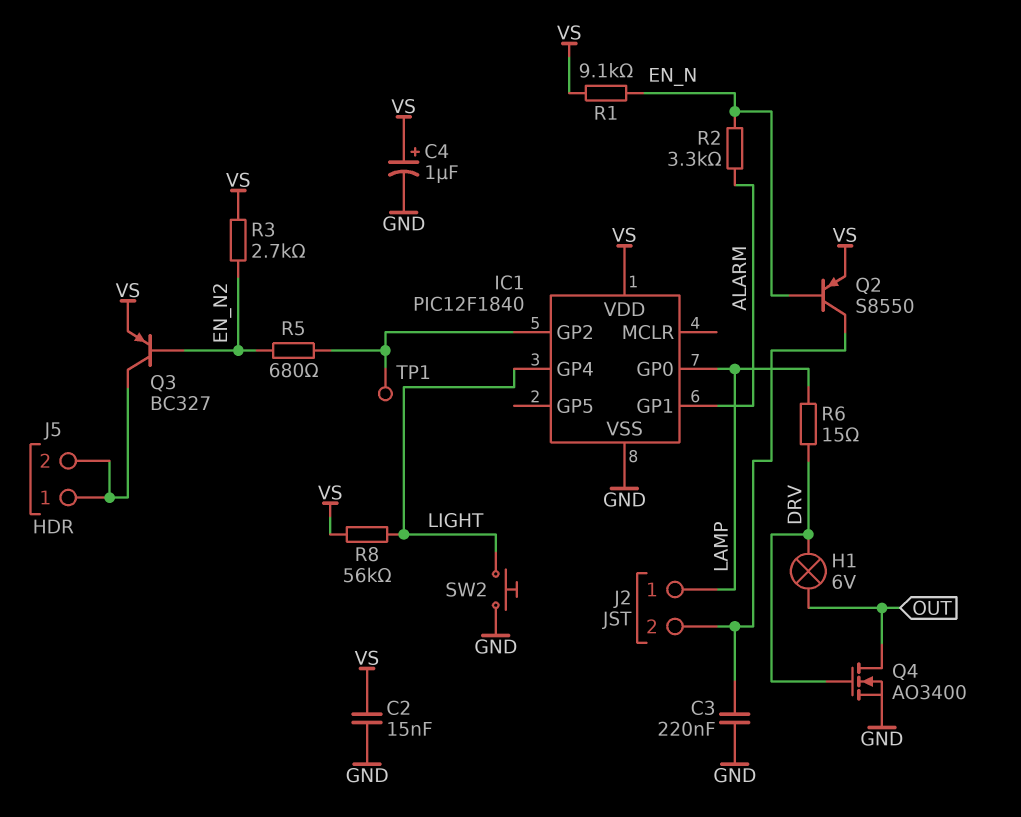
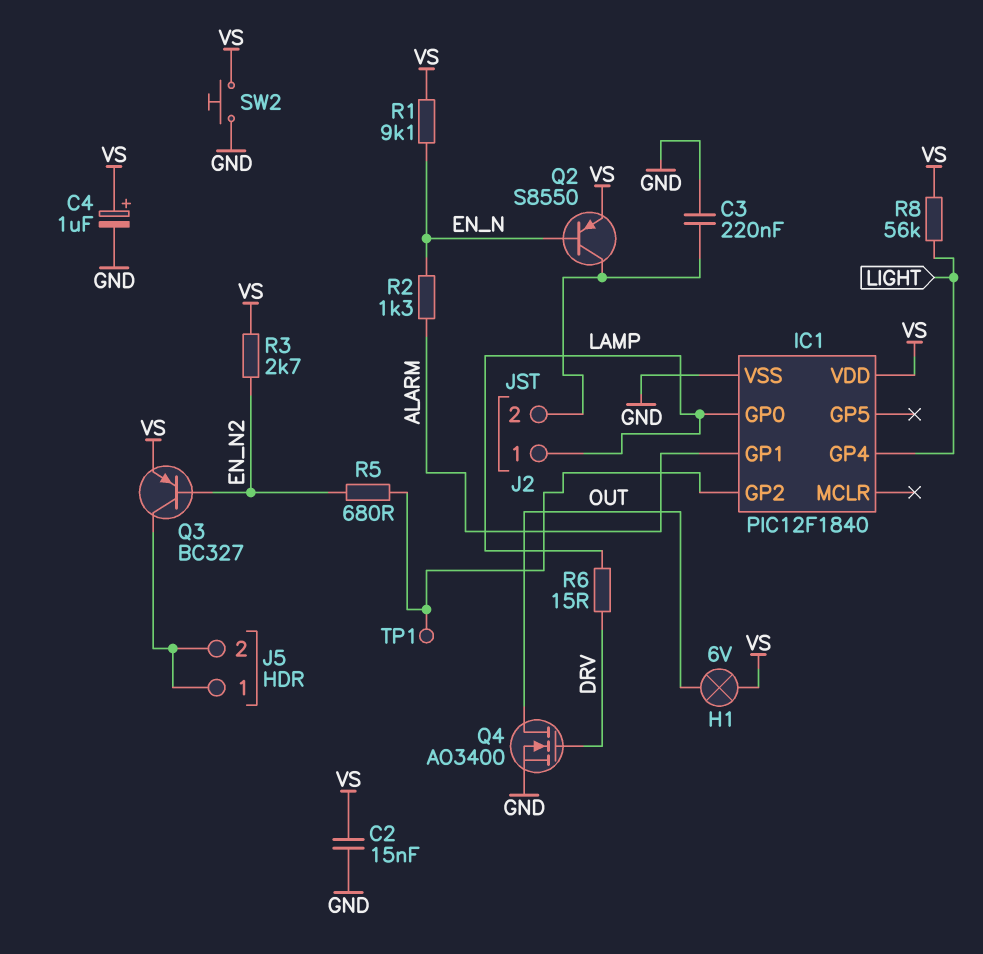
H1: lamp 6V (DRV, OUT) -> lamp 6V (OUT, VS)
R2: 3.3k (ALARM, EN_N) -> 1.3k (ALARM, EN_N)
SW2: button (GND, LIGHT) -> button (GND, VS)

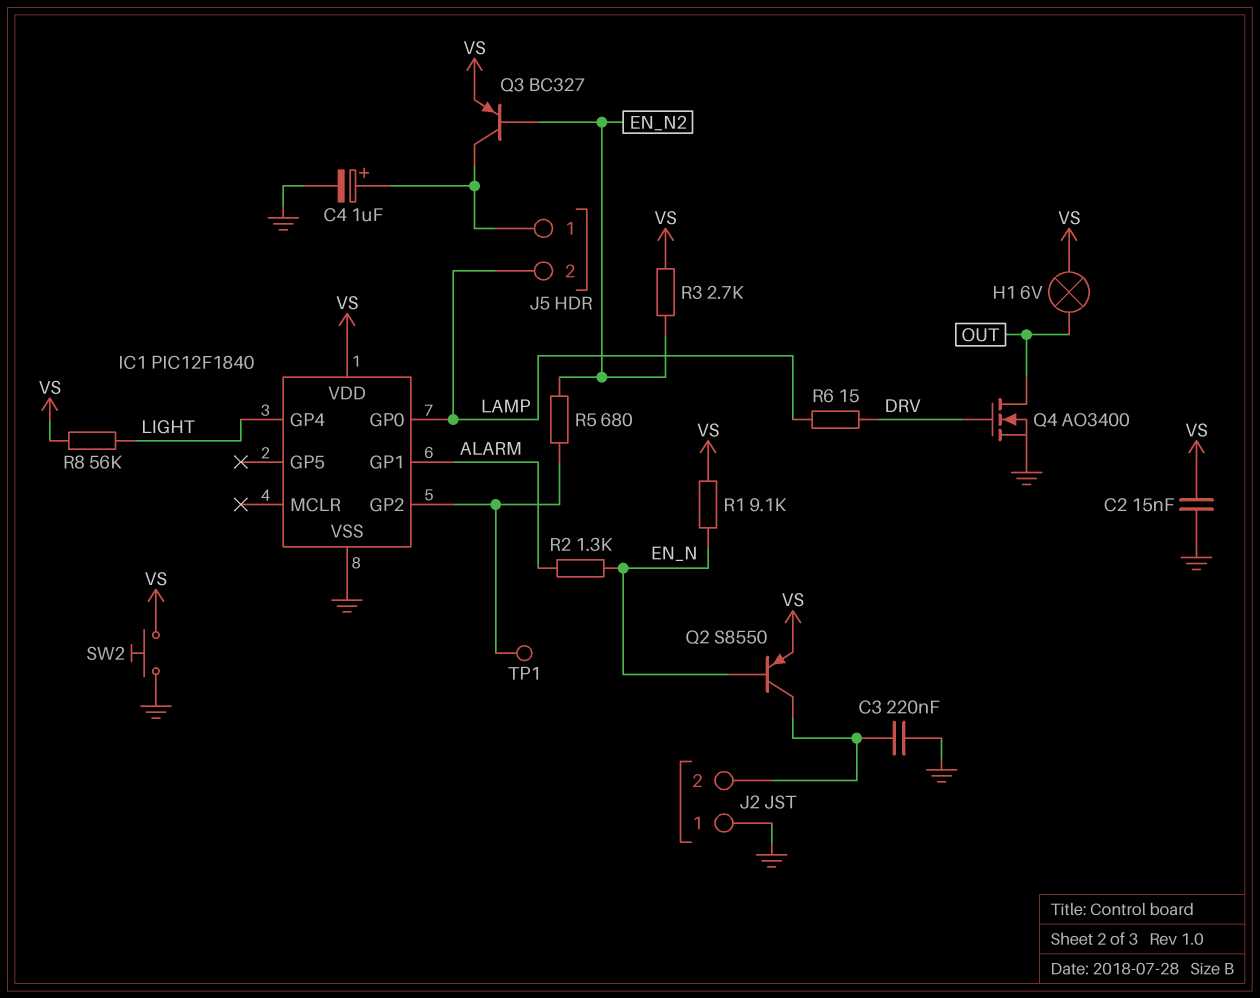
C4: 1uF (plus VS, minus GND) -> 1uF (plus J5/1, minus GND)
J2 pin 1: LAMP -> GND
J5 pin 2: J5/1 -> LAMP

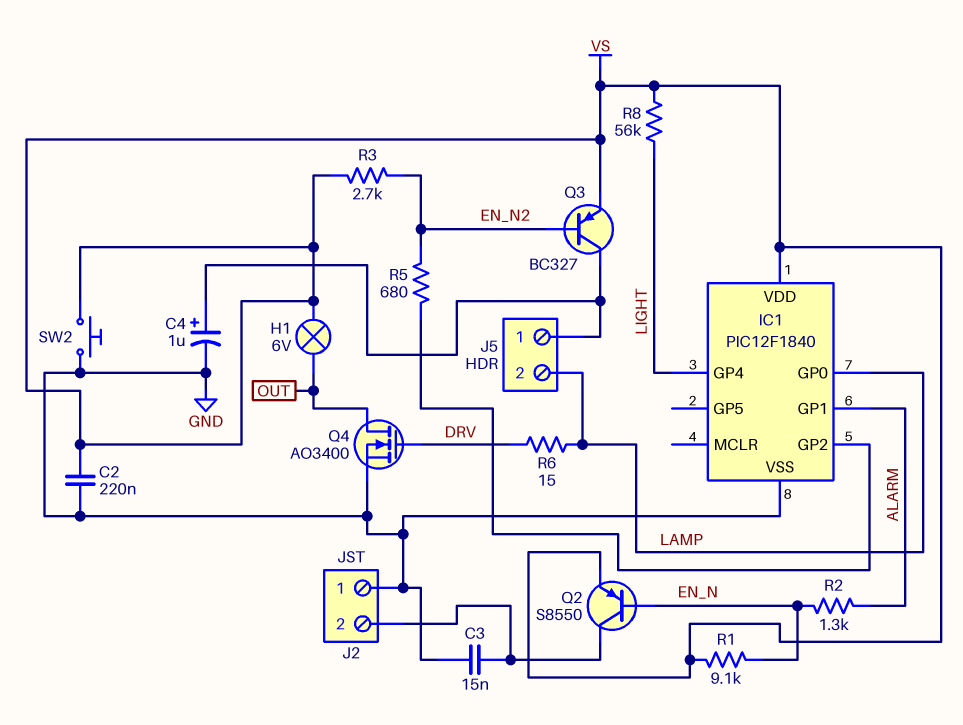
C2: 15nF (GND, VS) -> 220nF (GND, VS)
C3: 220nF (GND, J2/2) -> 15nF (GND, J2/2)
TP1: test point (IC1/GP2) -> none

